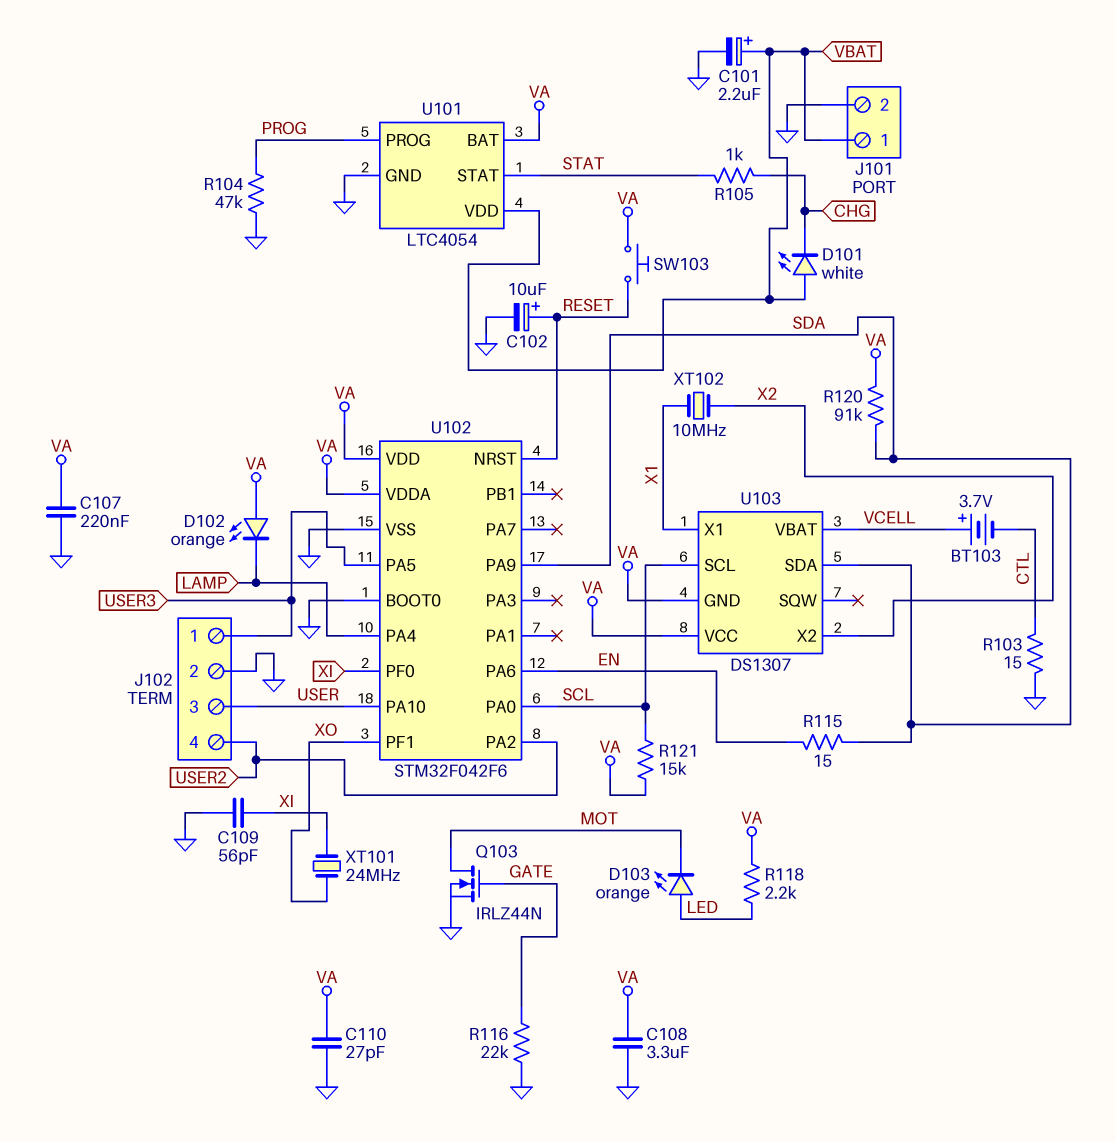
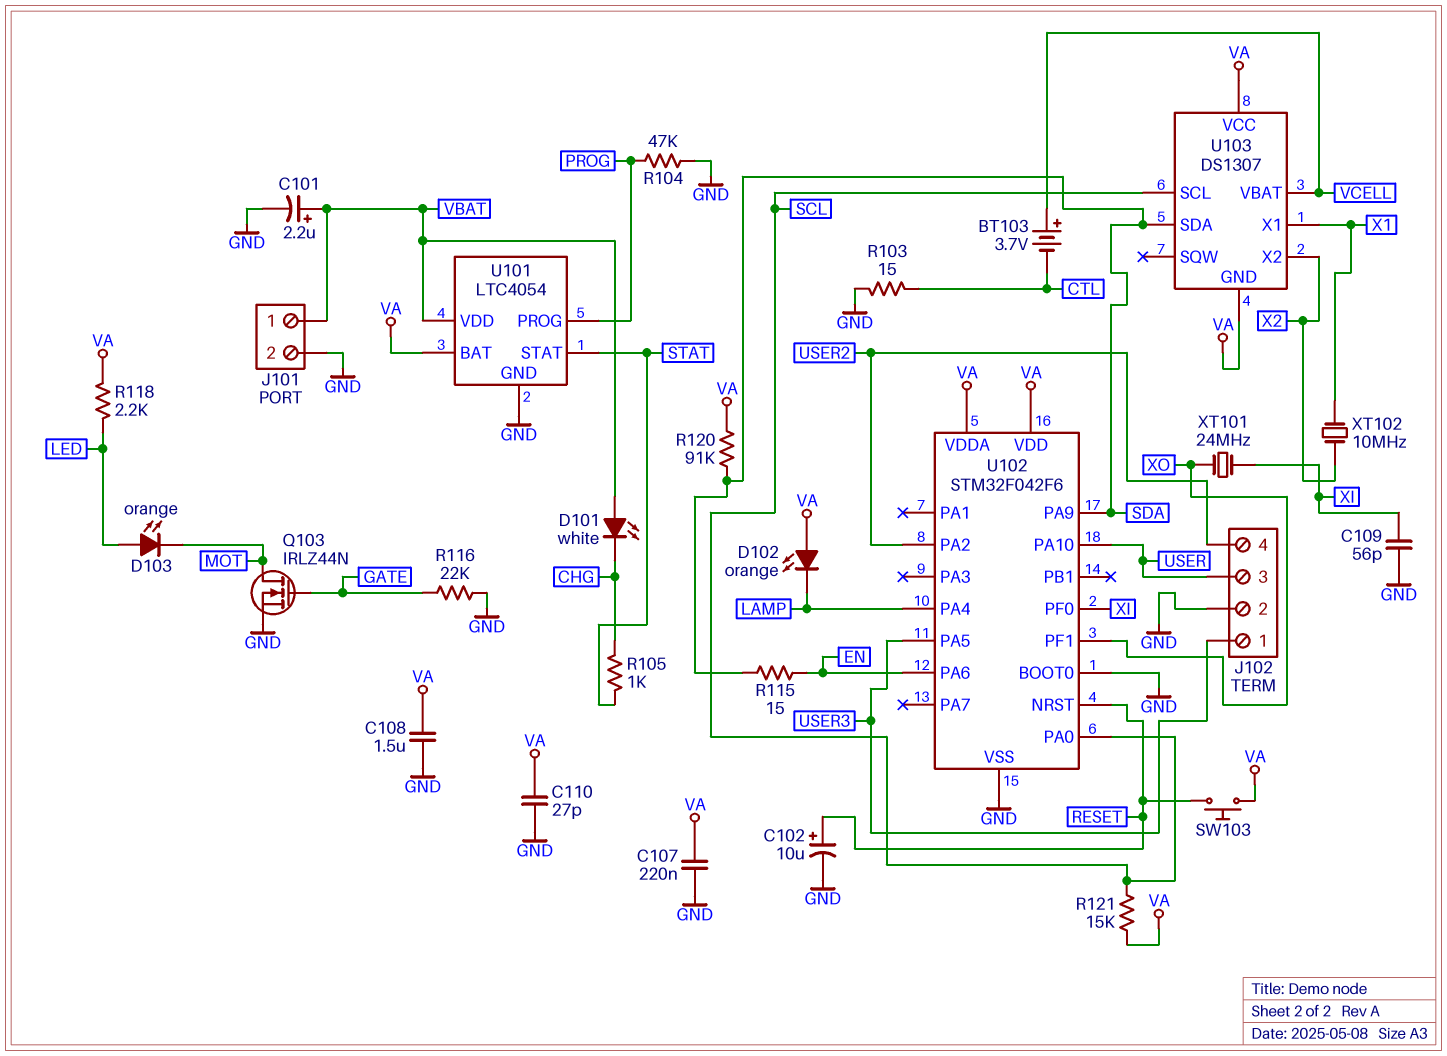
C108: 3.3uF (GND, VA) -> 1.5uF (GND, VA)

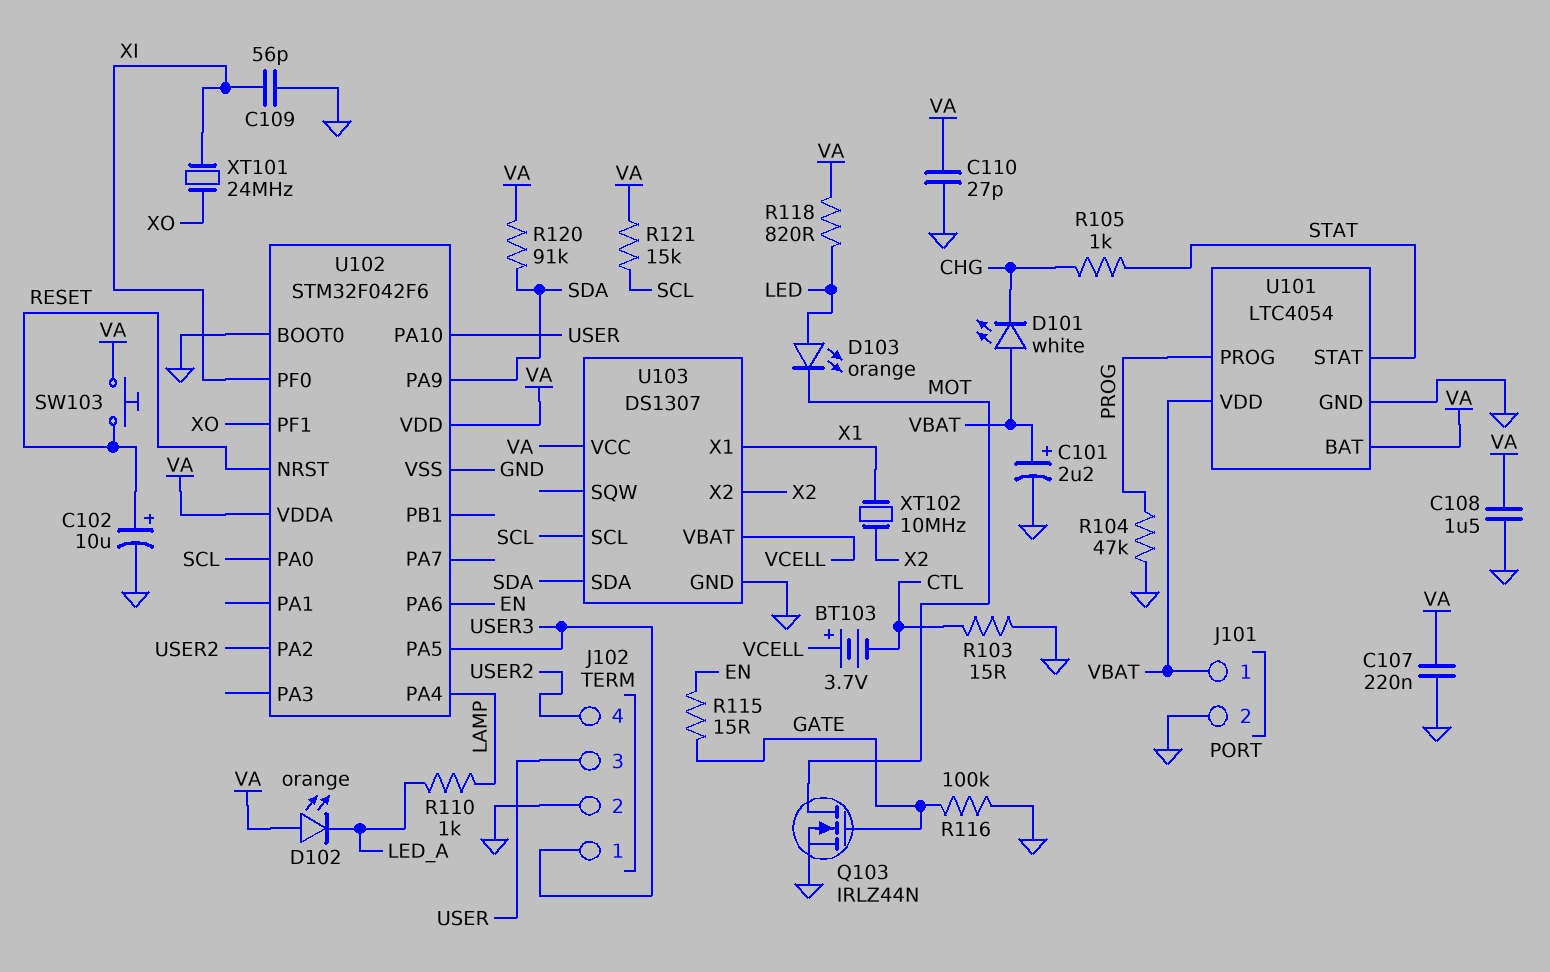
D102: LED orange (A VA, K LAMP) -> LED orange (A VA, K LED_A)
R110: none -> 1k (LAMP, LED_A)
R115: 15 (EN, SDA) -> 15 (EN, GATE)
R116: 22k (GATE, GND) -> 100k (GATE, GND)
R118: 2.2k (LED, VA) -> 820 (LED, VA)
U103 pin GND: VA -> GND

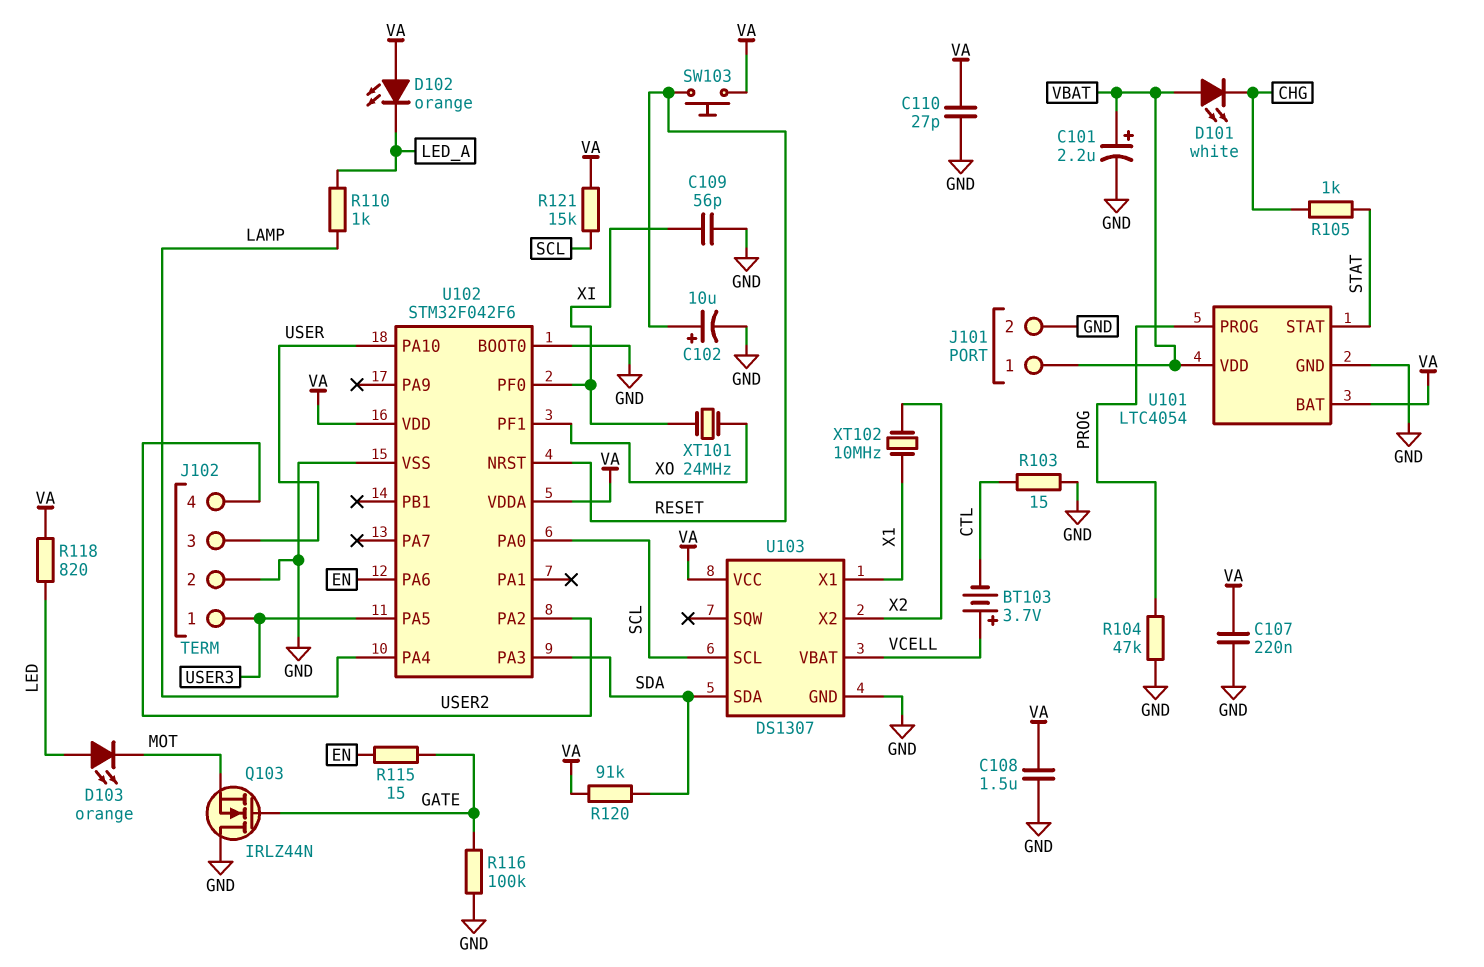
Q103: NMOS IRLZ44N (G GATE, D MOT, S GND) -> NMOS IRLZ44N (G GATE, D GND, S MOT)
U102 pin PA3: none -> SDA
U102 pin PA9: SDA -> none

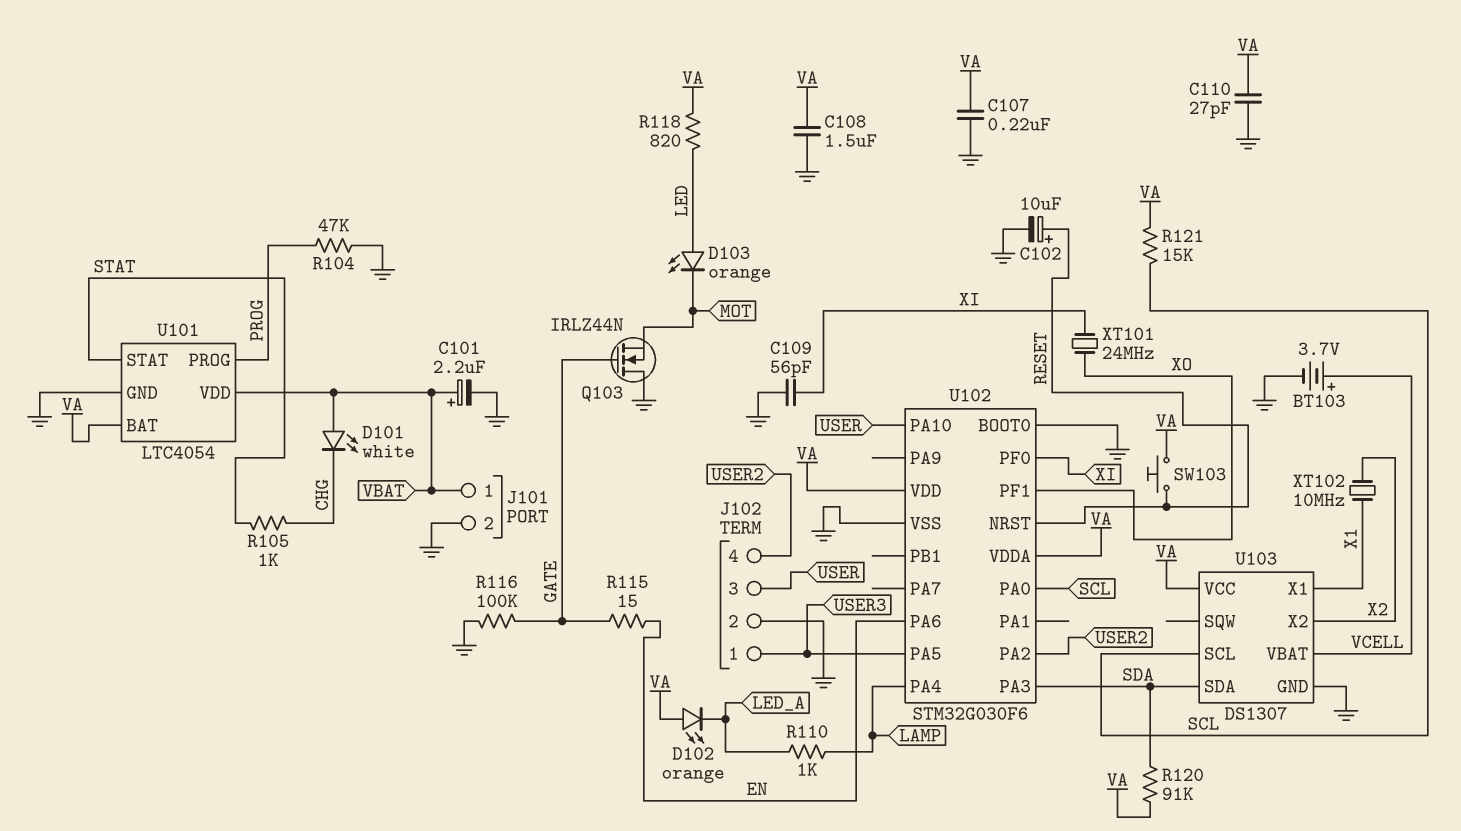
BT103: 3.7V (plus VCELL, minus CTL) -> 3.7V (plus VCELL, minus GND)
R103: 15 (CTL, GND) -> none
U102: STM32F042F6 -> STM32G030F6

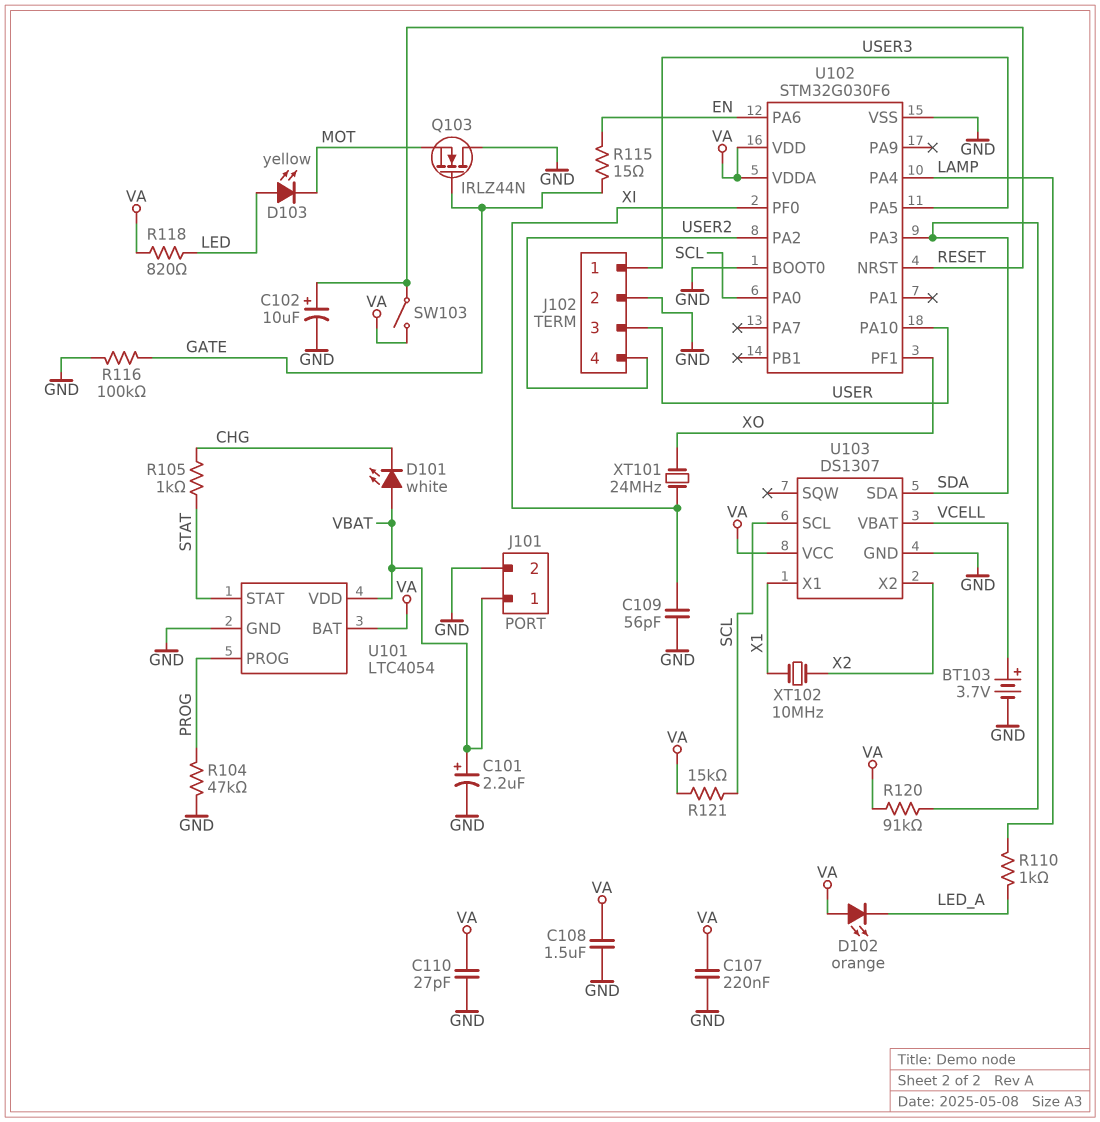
D103: LED orange (A LED, K MOT) -> LED yellow (A LED, K MOT)
SW103: button (RESET, VA) -> switch (RESET, VA)

